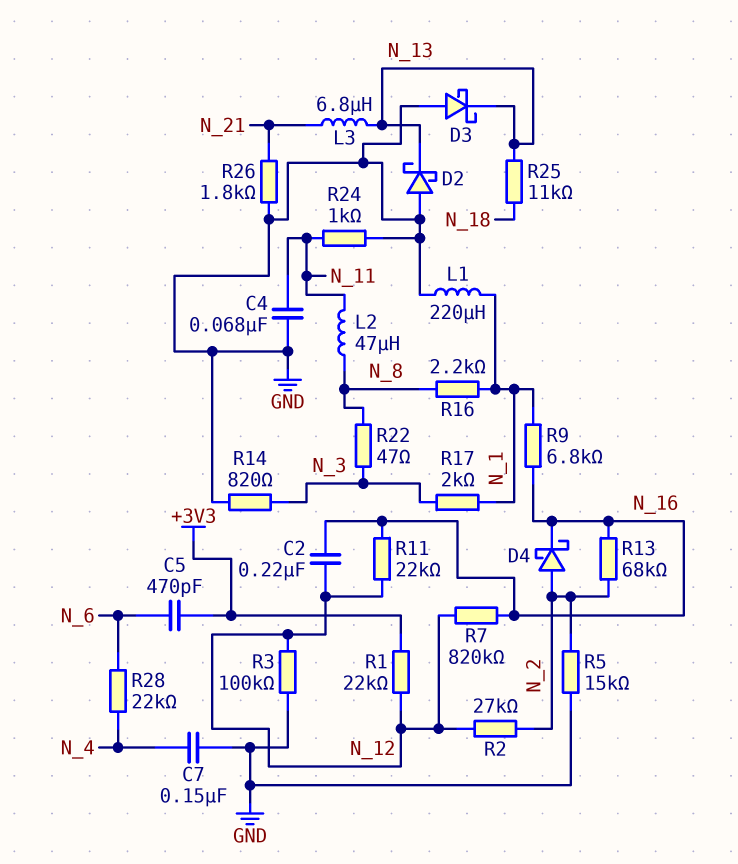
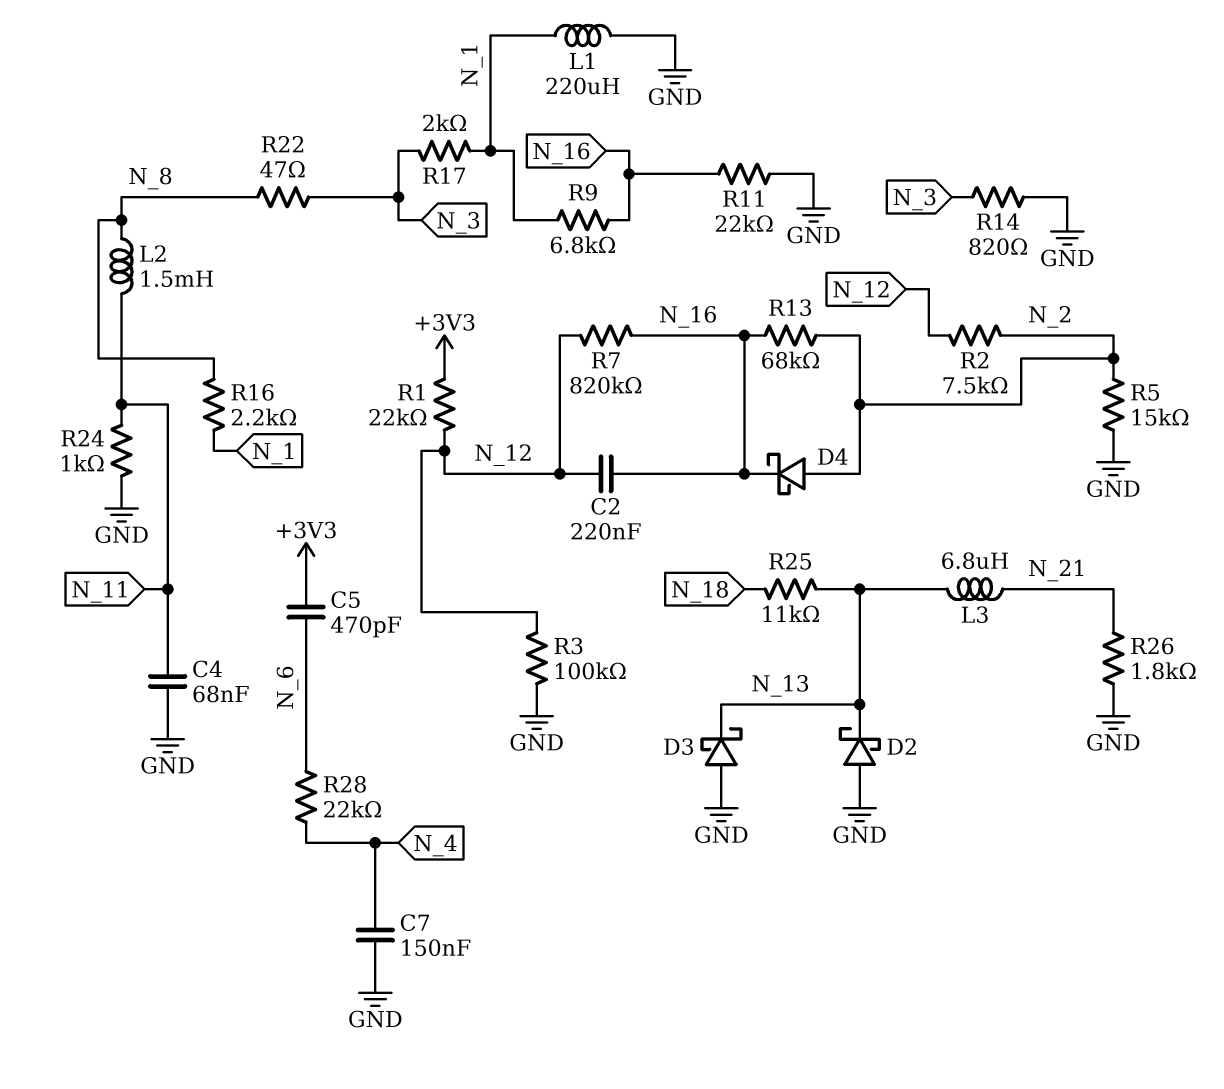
L2: 47uH (N_8, N_11) -> 1.5mH (N_8, N_11)
R2: 27k (N_2, N_12) -> 7.5k (N_2, N_12)
R11: 22k (N_12, N_16) -> 22k (GND, N_16)

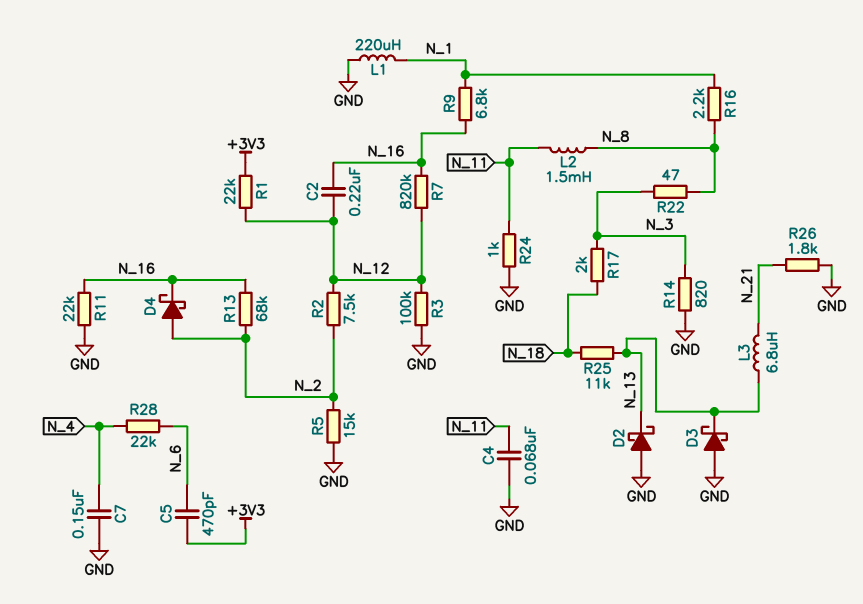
R17: 2k (N_1, N_3) -> 2k (N_3, N_18)

